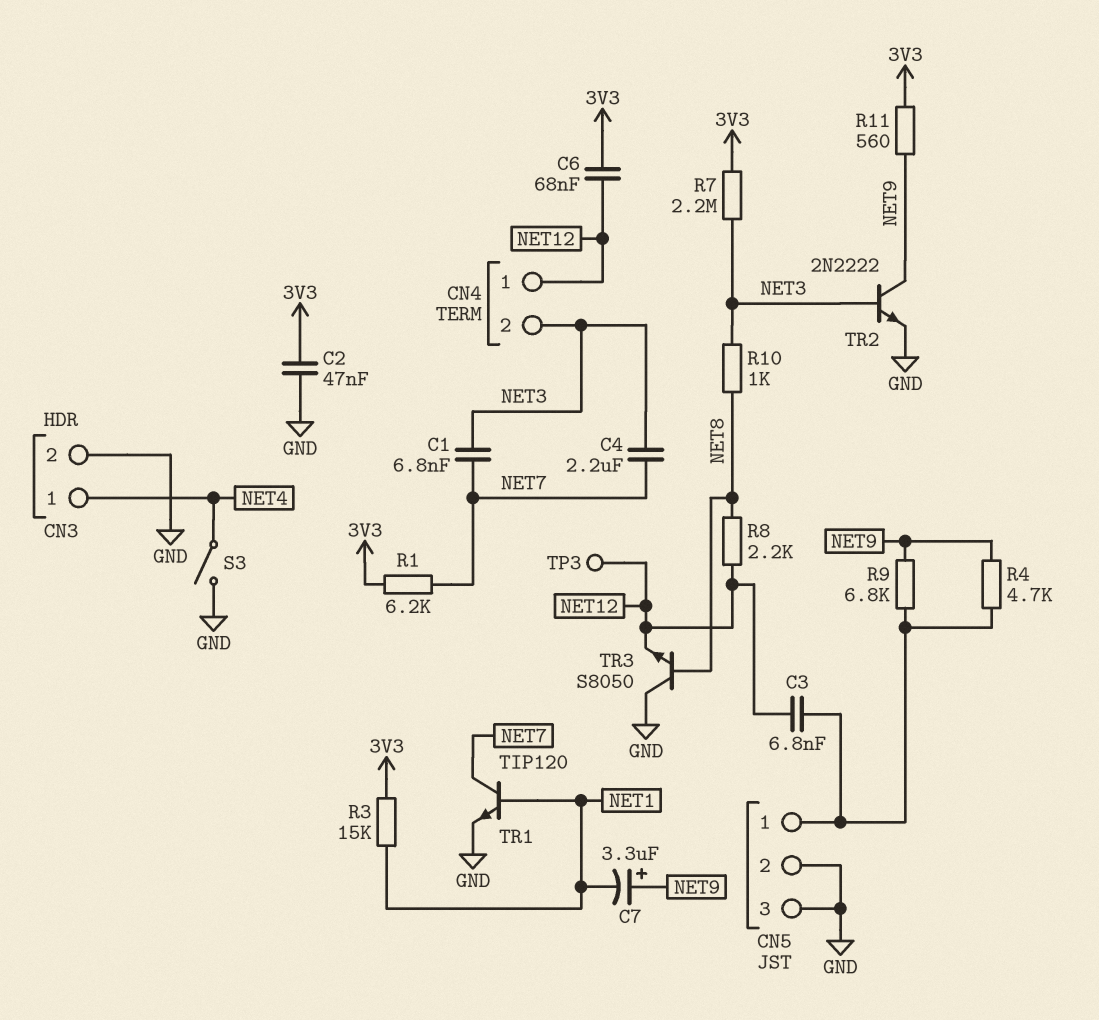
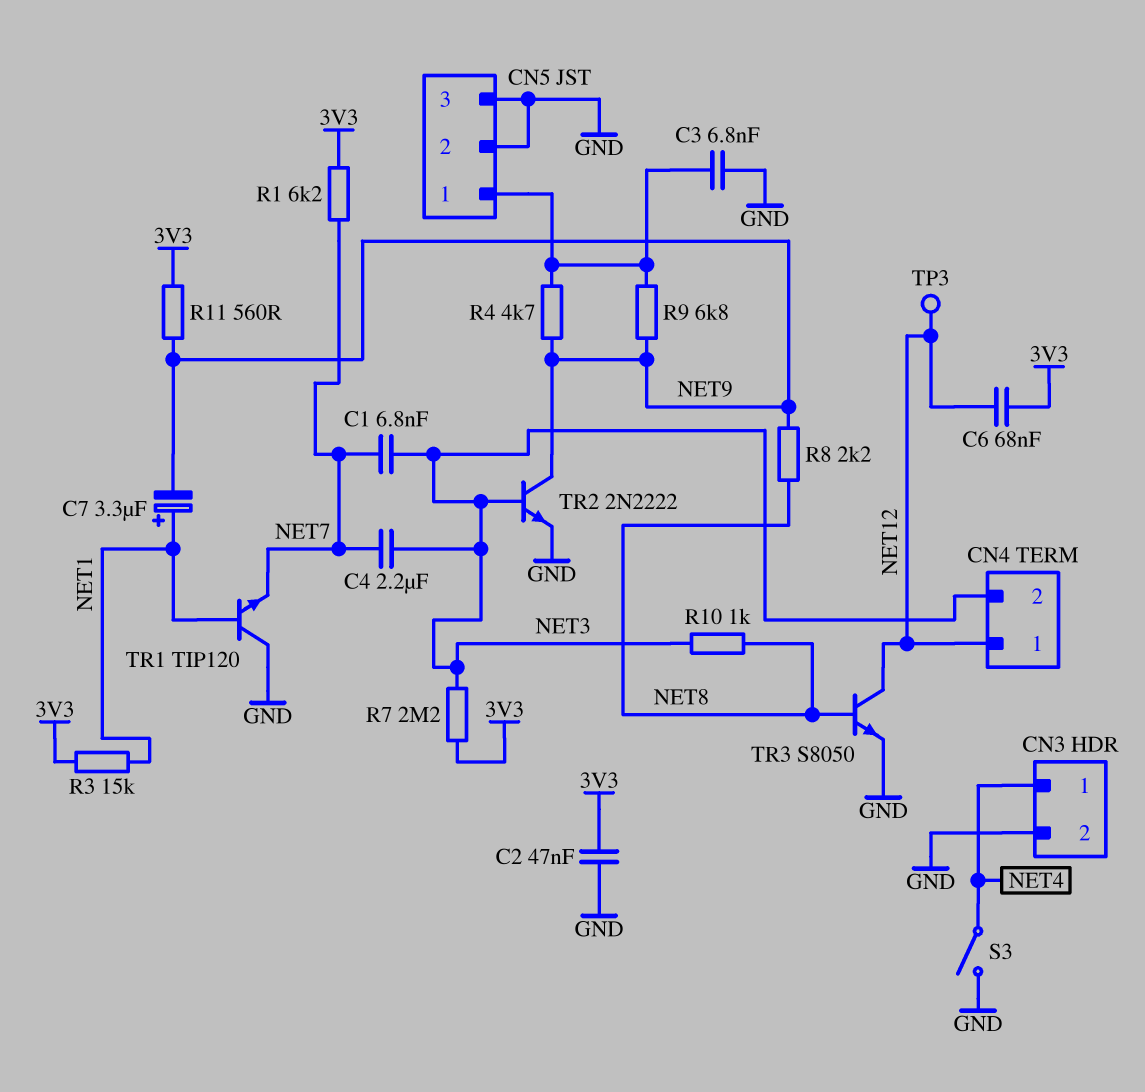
C3: 6.8nF (CN5/1, NET12) -> 6.8nF (CN5/1, GND)
C7: 3.3uF (plus NET9, minus NET1) -> 3.3uF (plus NET1, minus NET9)
R8: 2.2k (NET8, NET12) -> 2.2k (NET8, NET9)
TR1: NPN TIP120 (B NET1, C NET7, E GND) -> NPN TIP120 (B NET1, C GND, E NET7)
TR3: NPN S8050 (B NET8, C GND, E NET12) -> NPN S8050 (B NET8, C NET12, E GND)

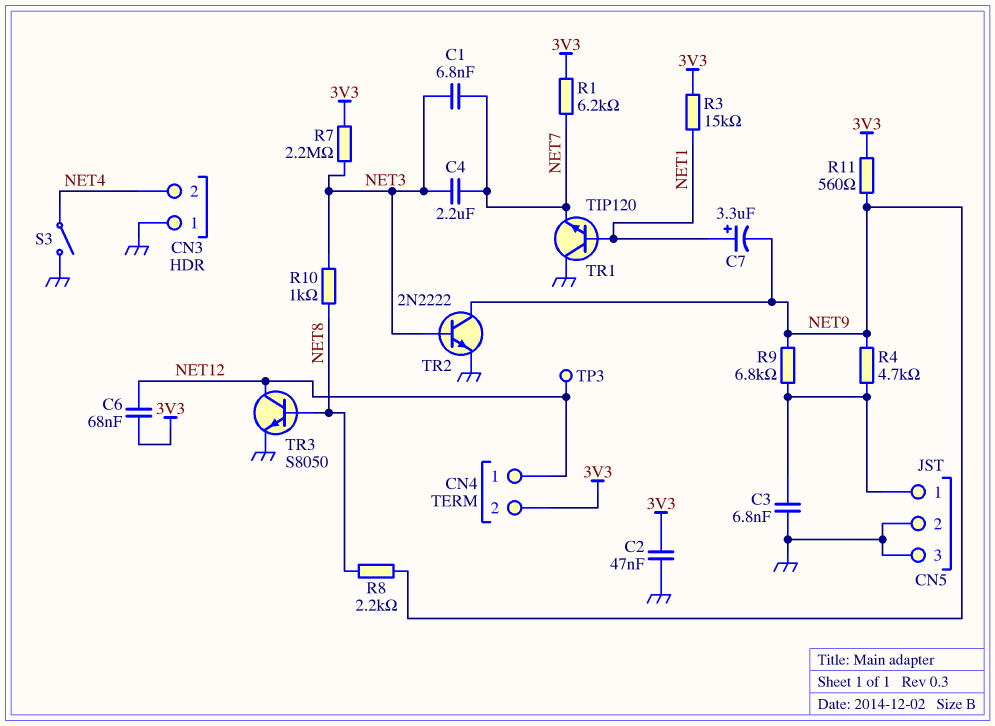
CN3 pin 1: NET4 -> GND
CN3 pin 2: GND -> NET4
CN4 pin 2: NET3 -> 3V3

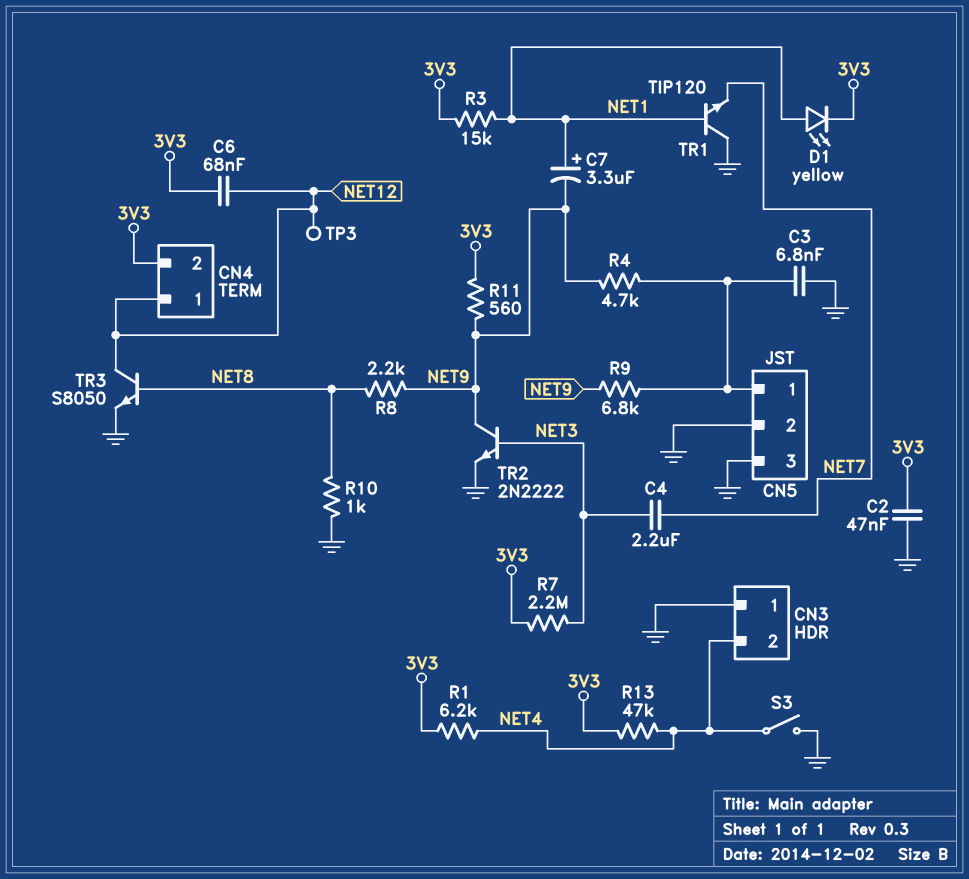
C1: 6.8nF (NET3, NET7) -> none
D1: none -> LED yellow (A NET1, K 3V3)
R1: 6.2k (3V3, NET7) -> 6.2k (3V3, NET4)
R10: 1k (NET3, NET8) -> 1k (GND, NET8)
R13: none -> 47k (3V3, NET4)

